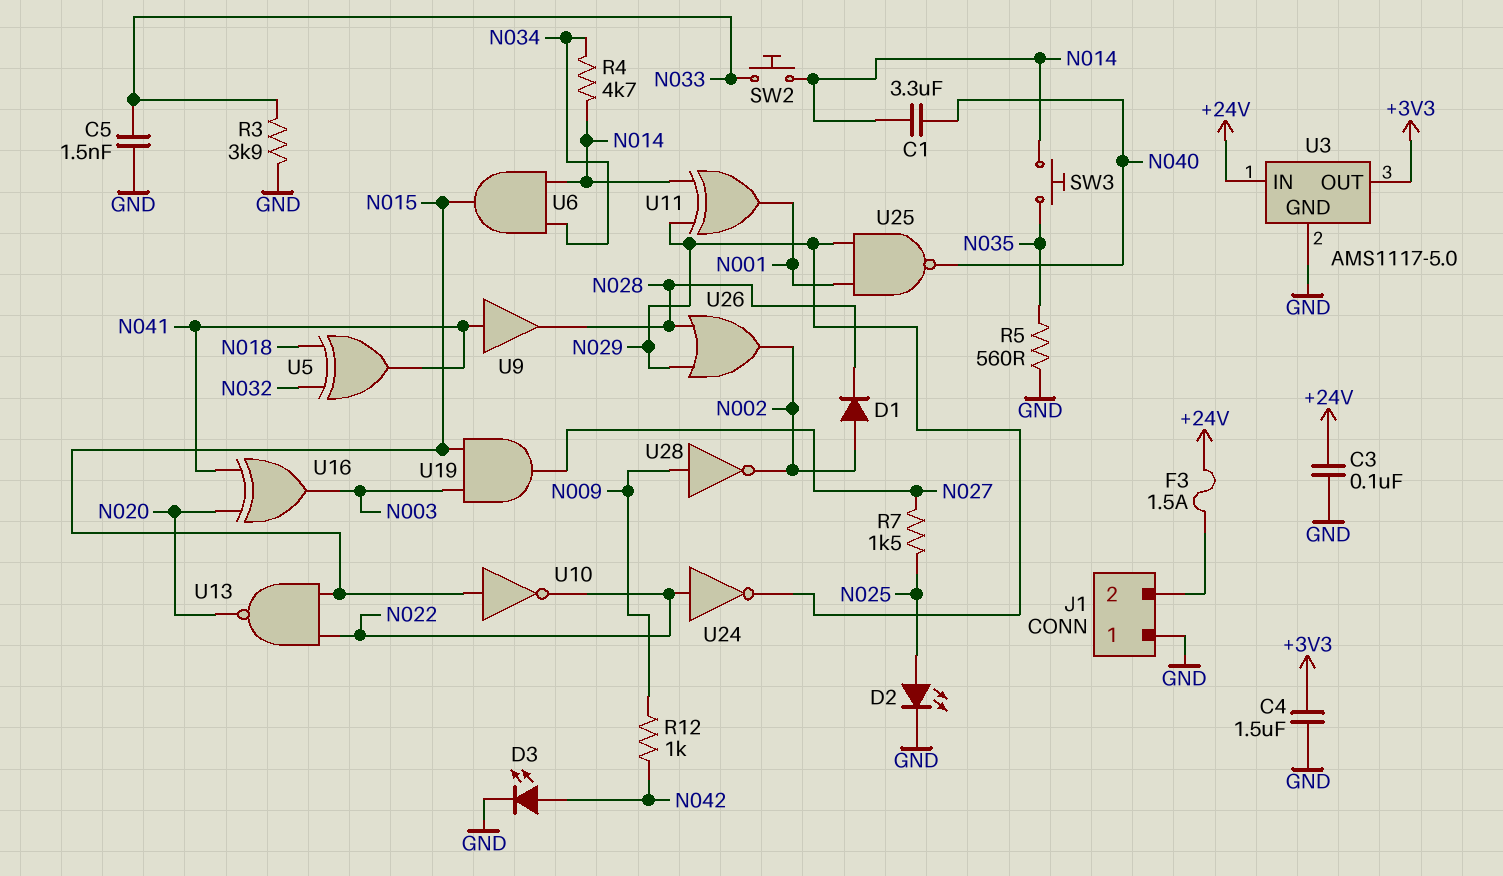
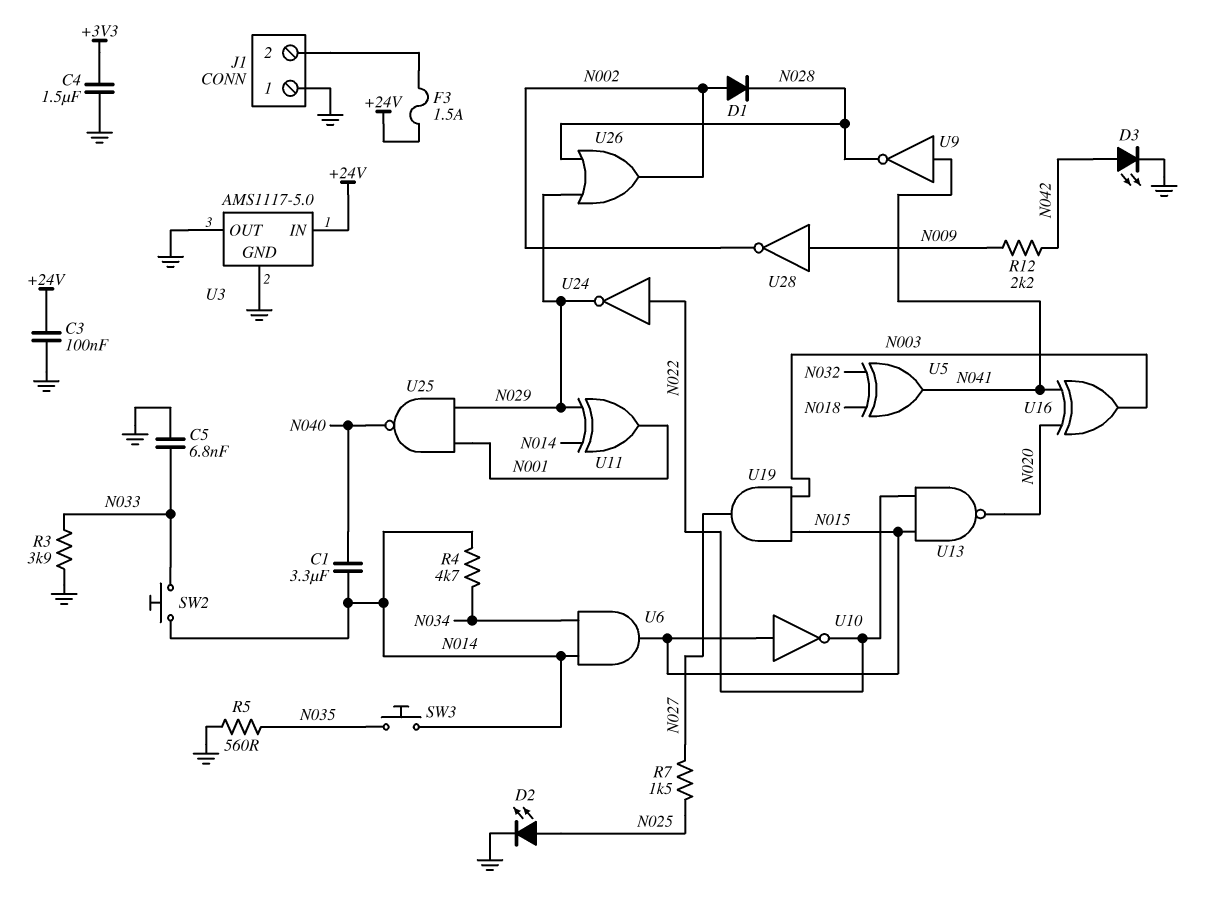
C5: 1.5nF (GND, N033) -> 6.8nF (GND, N033)
R12: 1k (N009, N042) -> 2.2k (N009, N042)
U3 pin OUT: +3V3 -> GND
U9: buffer (in N041, out N028) -> NOT (in N041, out N028)

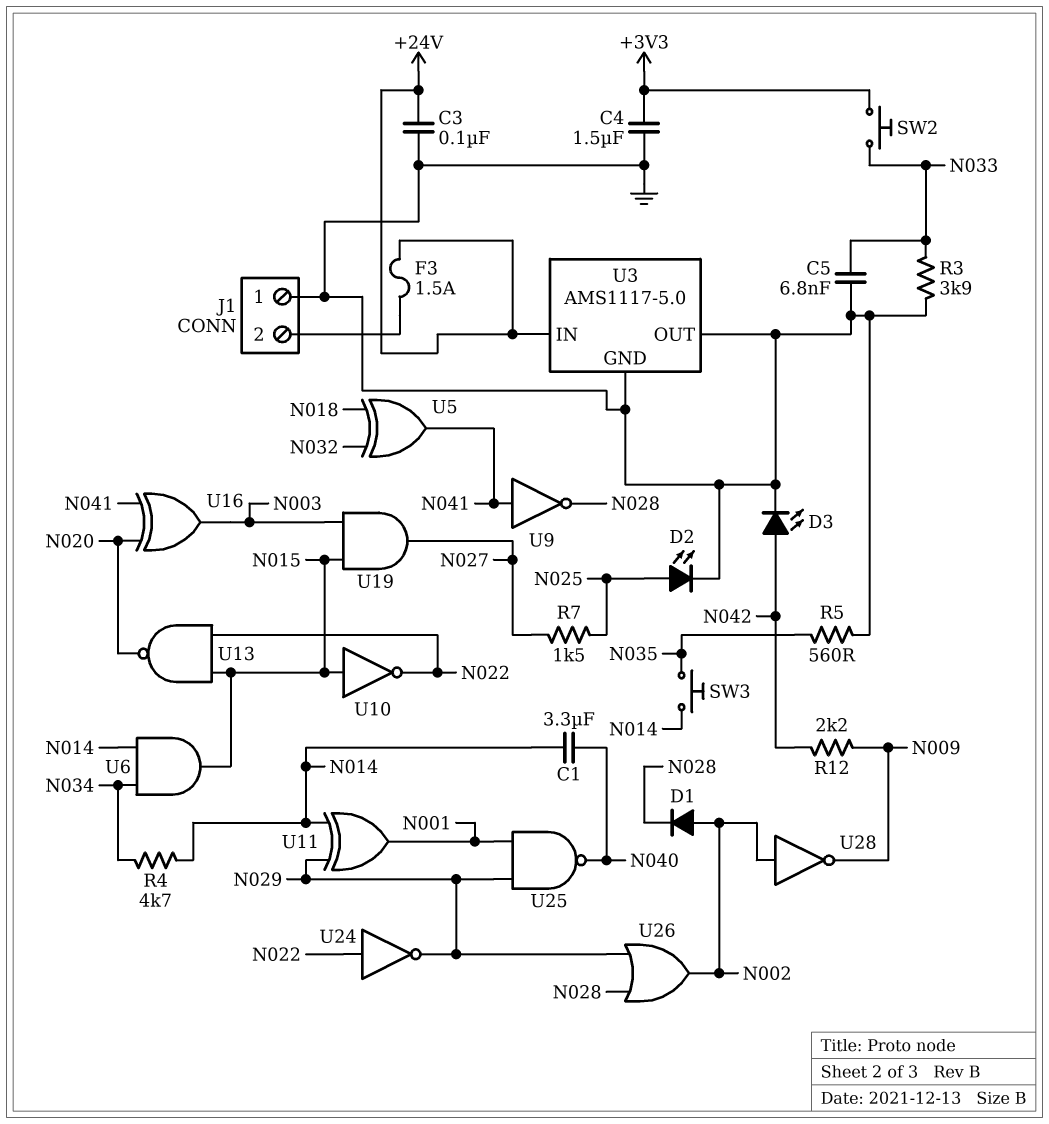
SW2: button (N014, N033) -> button (+3V3, N033)
U28: NOT (in N009, out N002) -> NOT (in N002, out N009)

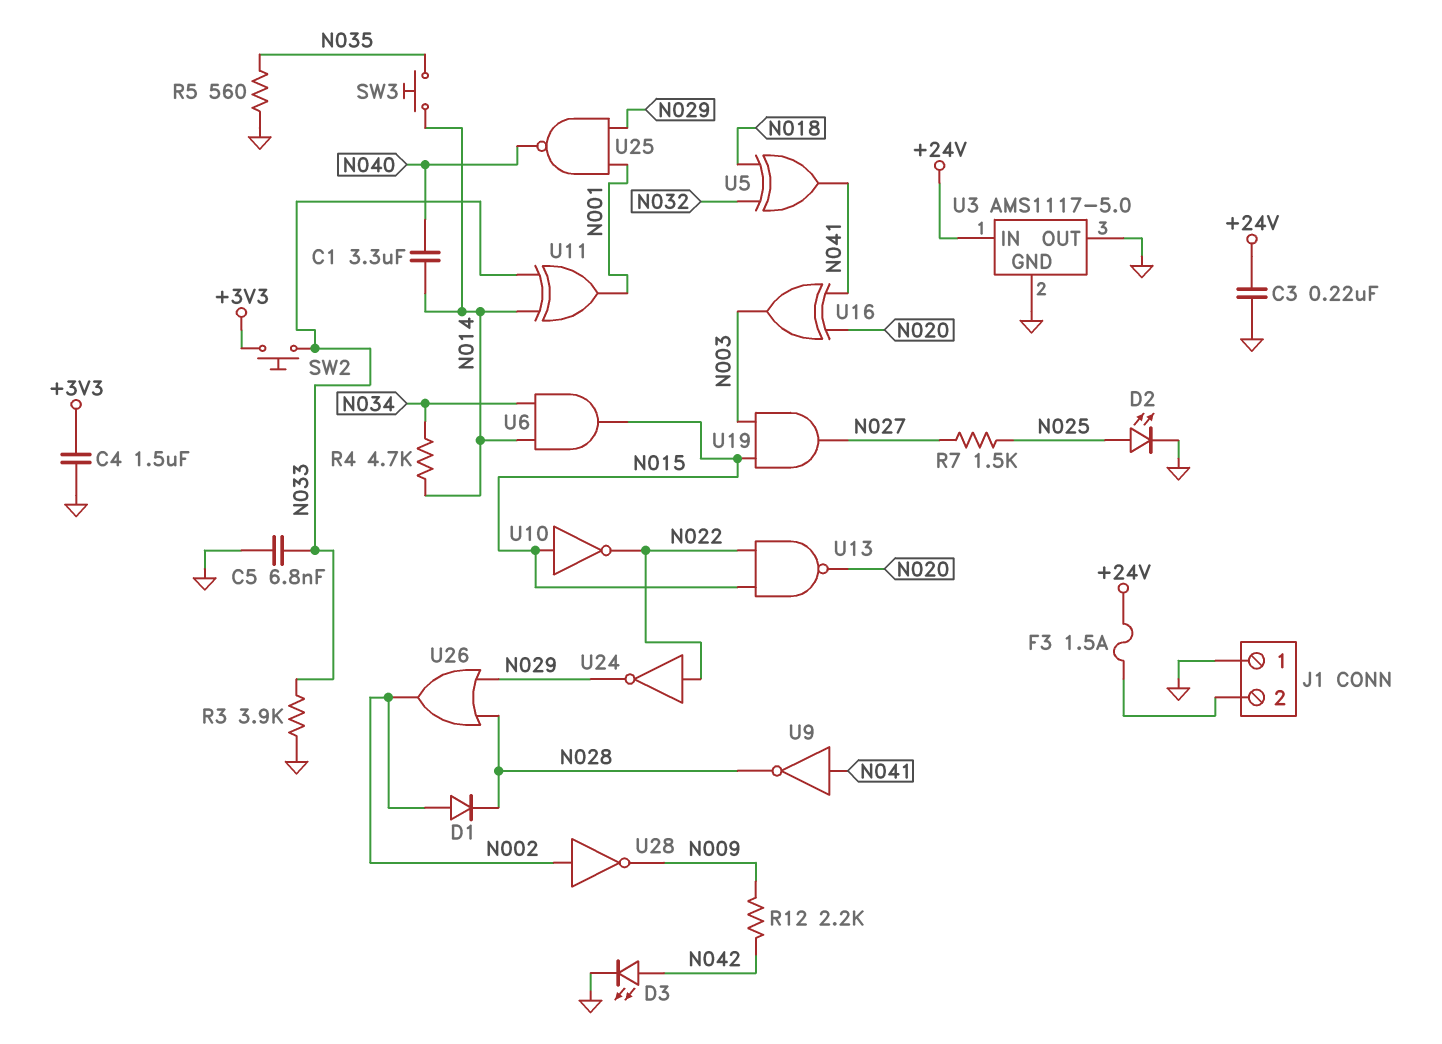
C3: 100nF (+24V, GND) -> 220nF (+24V, GND)
U11: XOR (in N014, in N029, out N001) -> XOR (in N014, in N033, out N001)

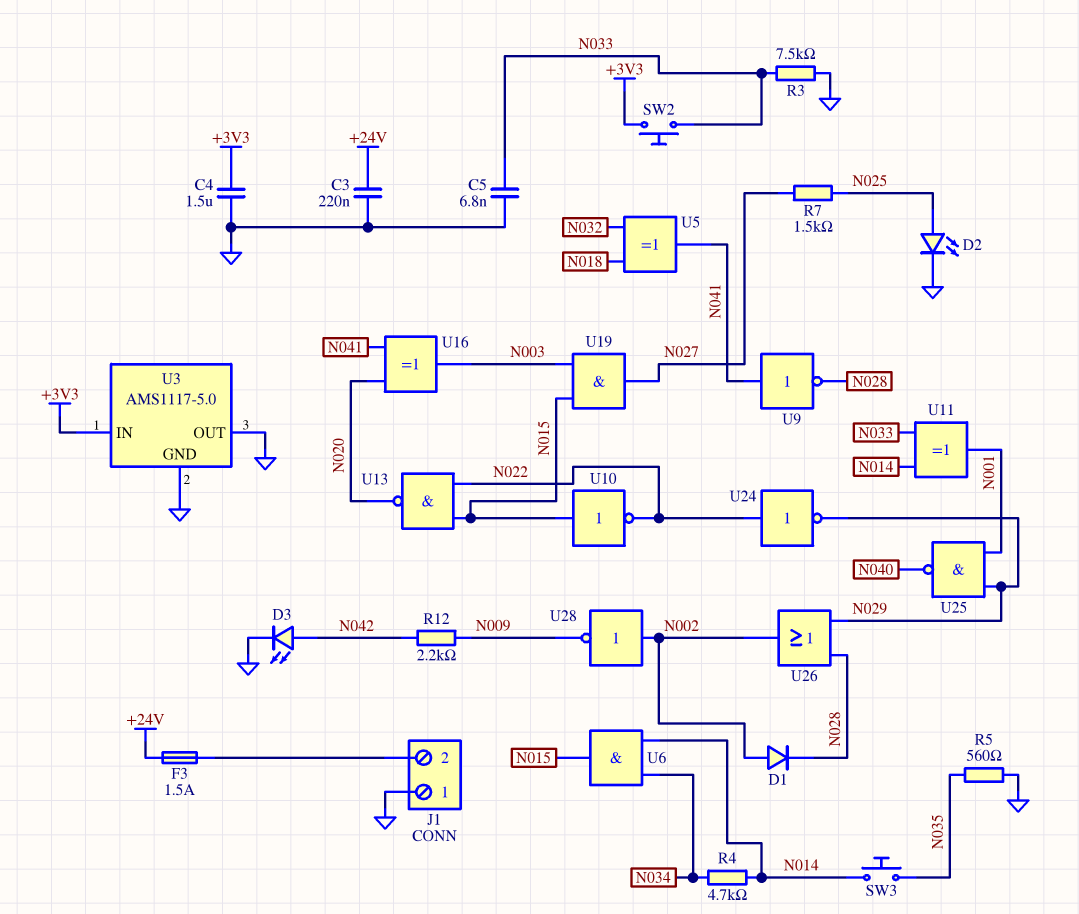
C1: 3.3uF (N014, N040) -> none
R3: 3.9k (GND, N033) -> 7.5k (GND, N033)
U3 pin IN: +24V -> +3V3

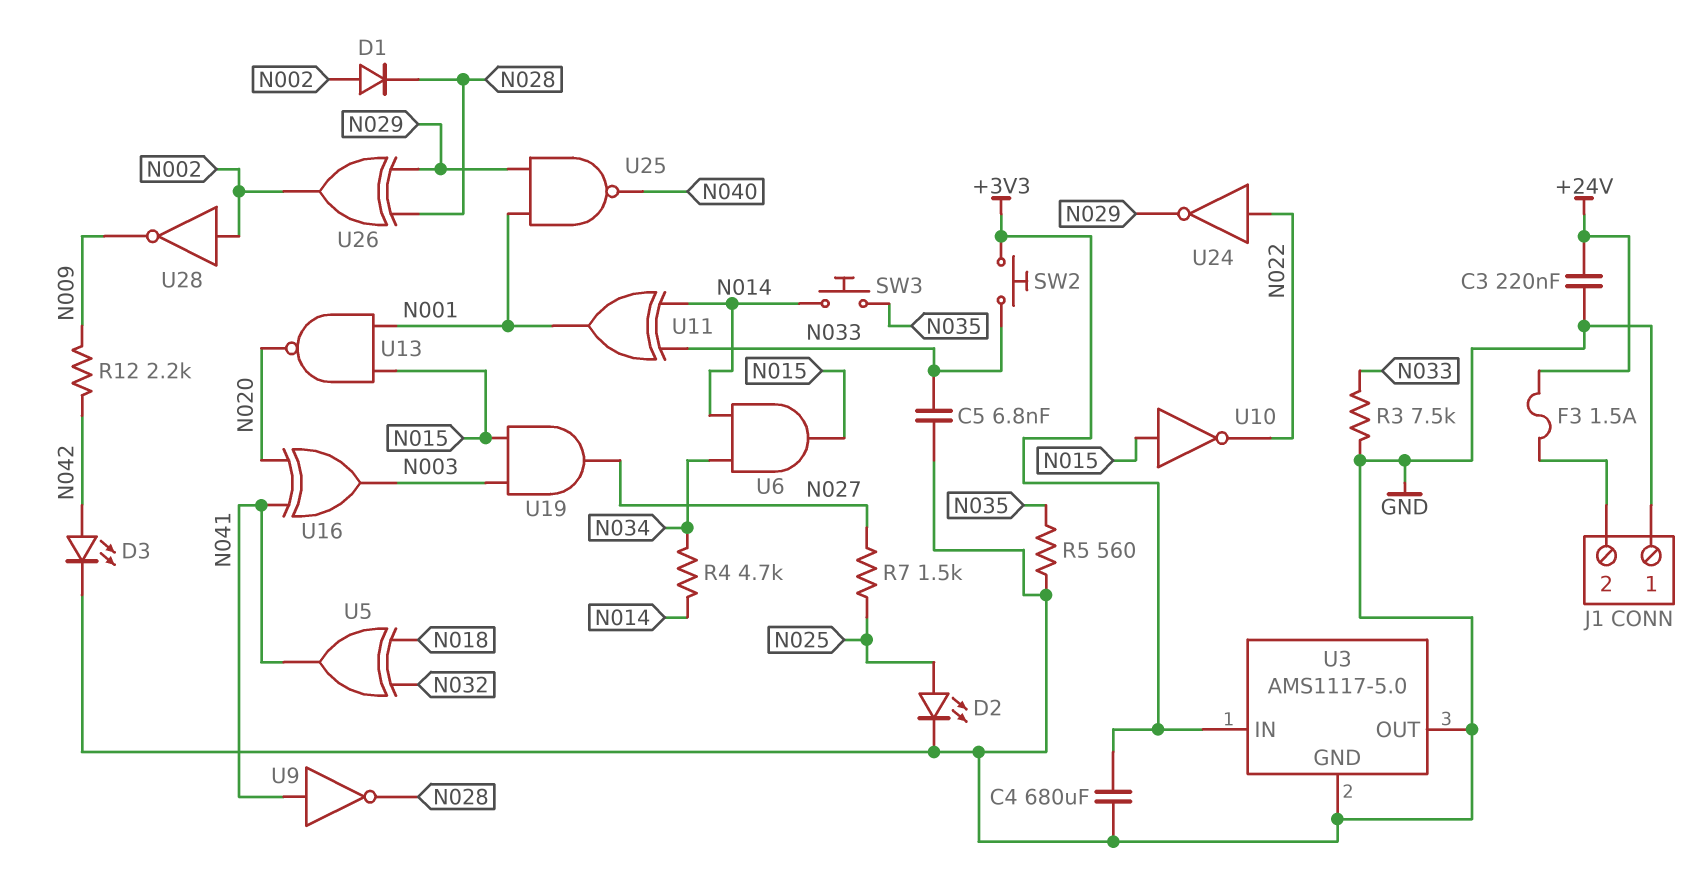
C4: 1.5uF (+3V3, GND) -> 680uF (+3V3, GND)
U13: NAND (in N015, in N022, out N020) -> NAND (in N001, in N015, out N020)
U26: OR (in N028, in N029, out N002) -> XOR (in N028, in N029, out N002)

